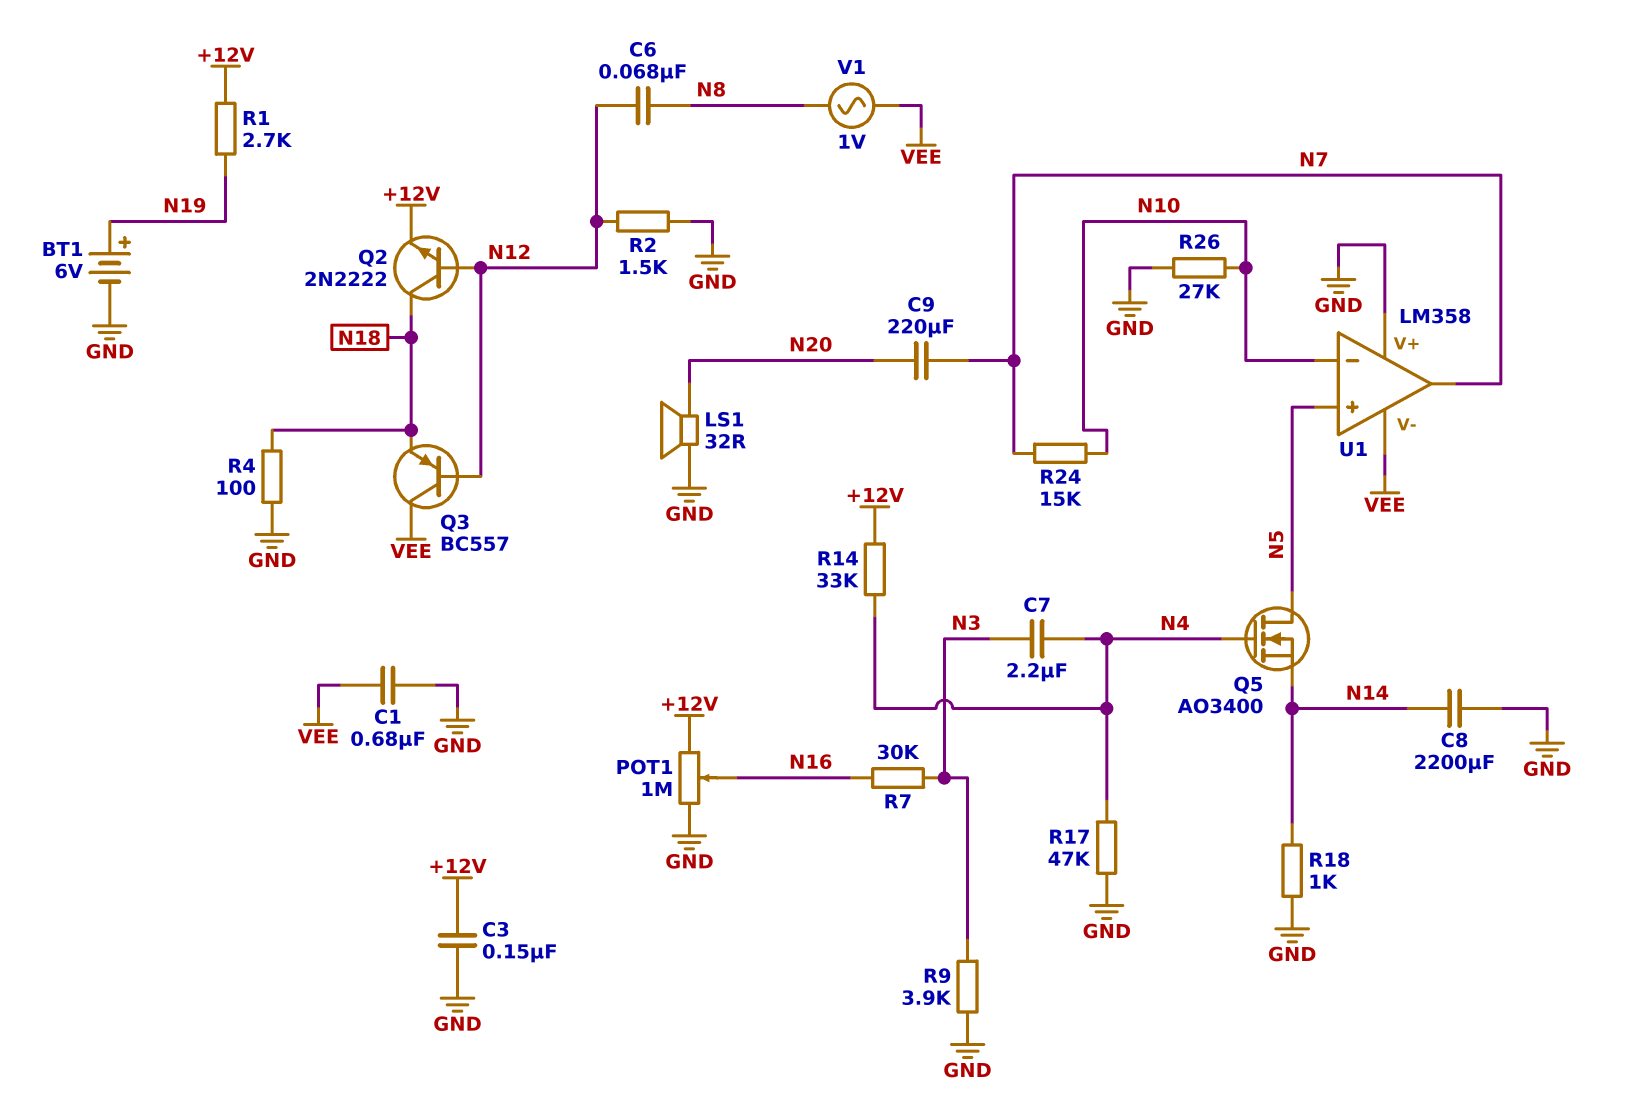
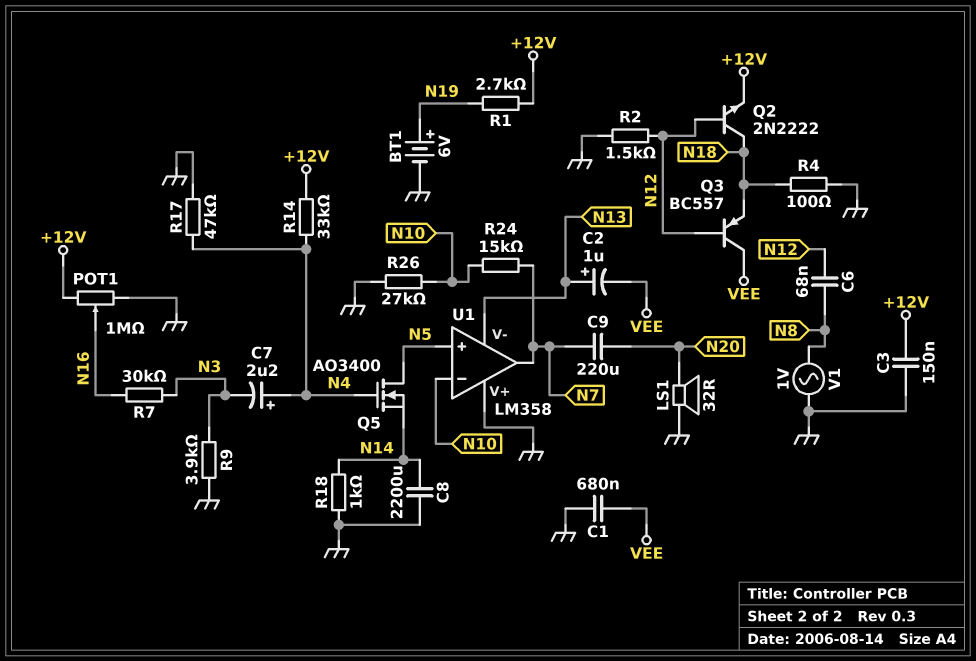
C2: none -> 1uF (plus N13, minus VEE)
C7: 2.2uF (N3, N4) -> 2.2uF (plus N4, minus N3)
U1 pin V-: VEE -> N13
V1: AC 1V (N8, VEE) -> AC 1V (GND, N8)

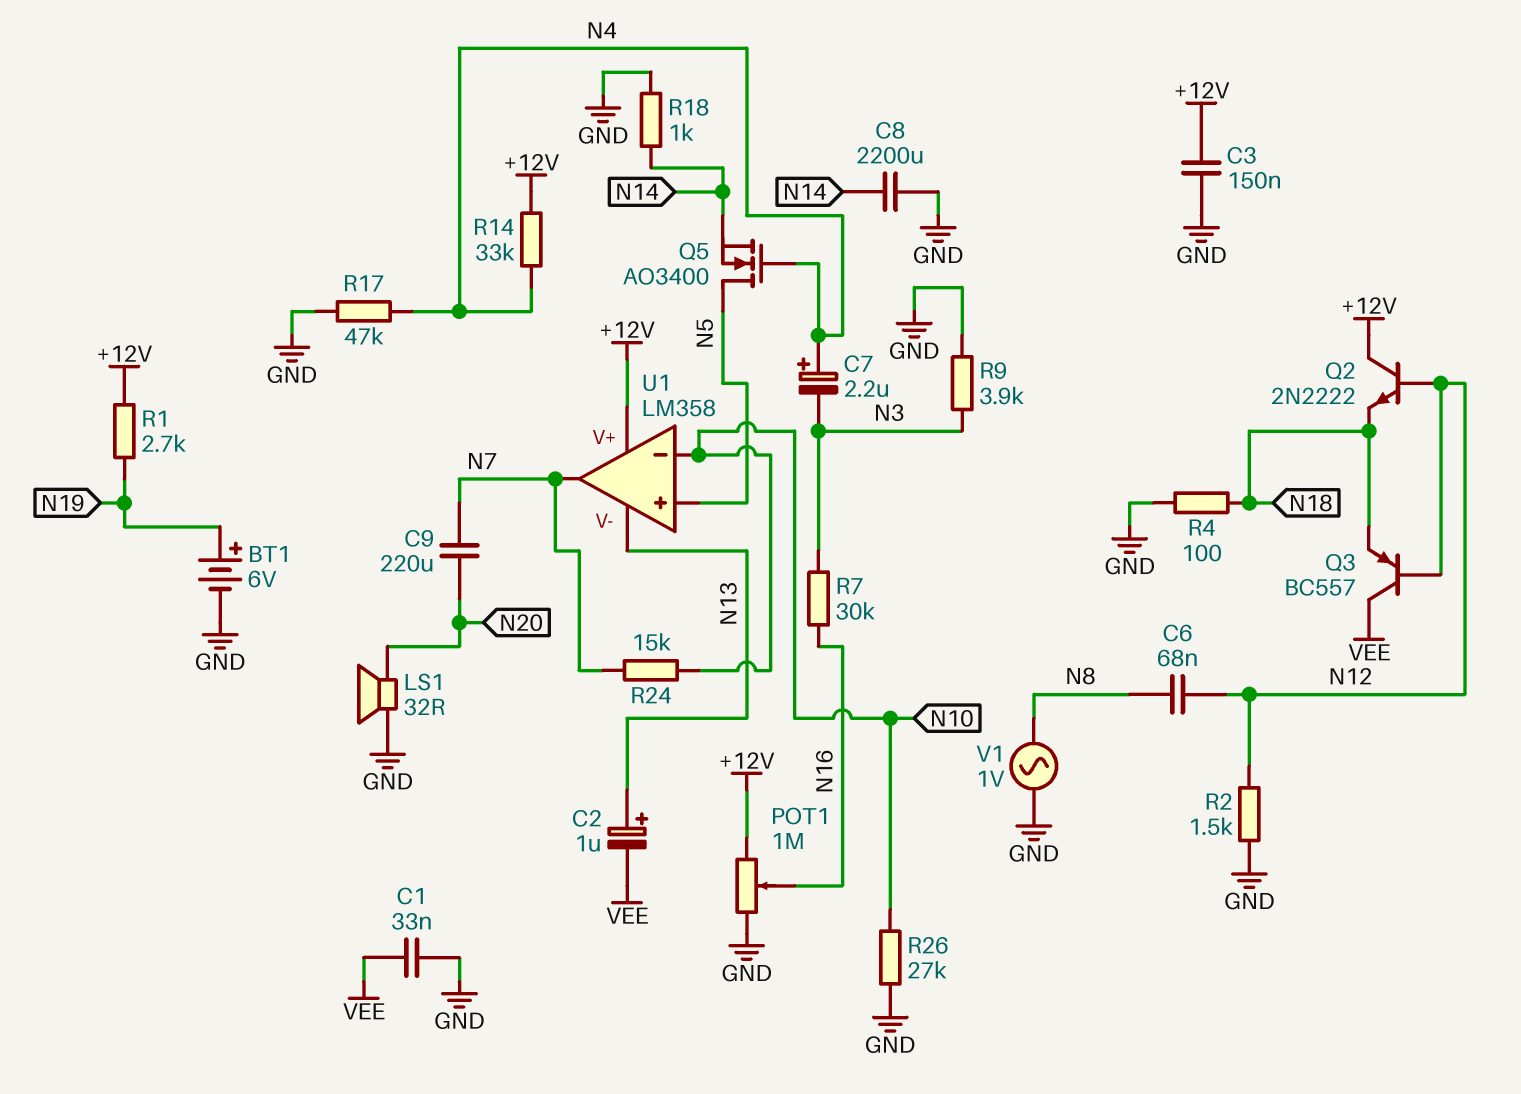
C1: 680nF (GND, VEE) -> 33nF (GND, VEE)
Q2: NPN 2N2222 (B N12, C N18, E +12V) -> NPN 2N2222 (B N12, C +12V, E N18)
U1 pin V+: GND -> +12V

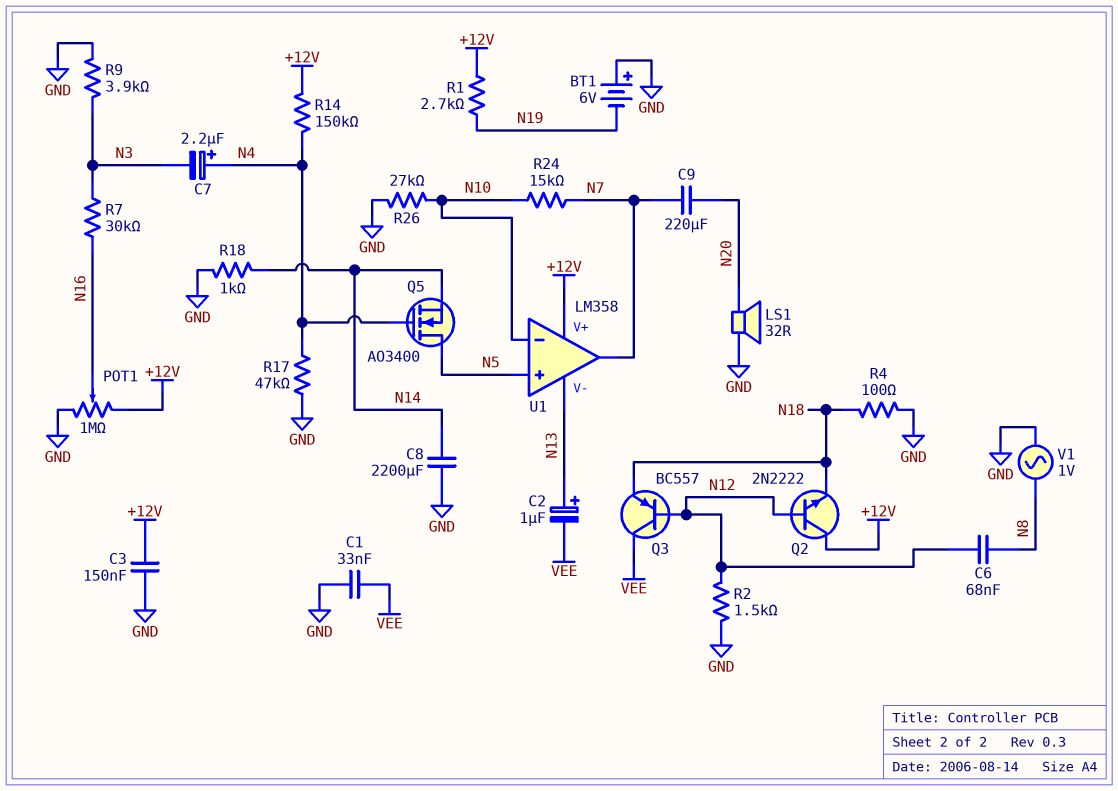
BT1: 6V (plus N19, minus GND) -> 6V (plus GND, minus N19)
R14: 33k (+12V, N4) -> 150k (+12V, N4)

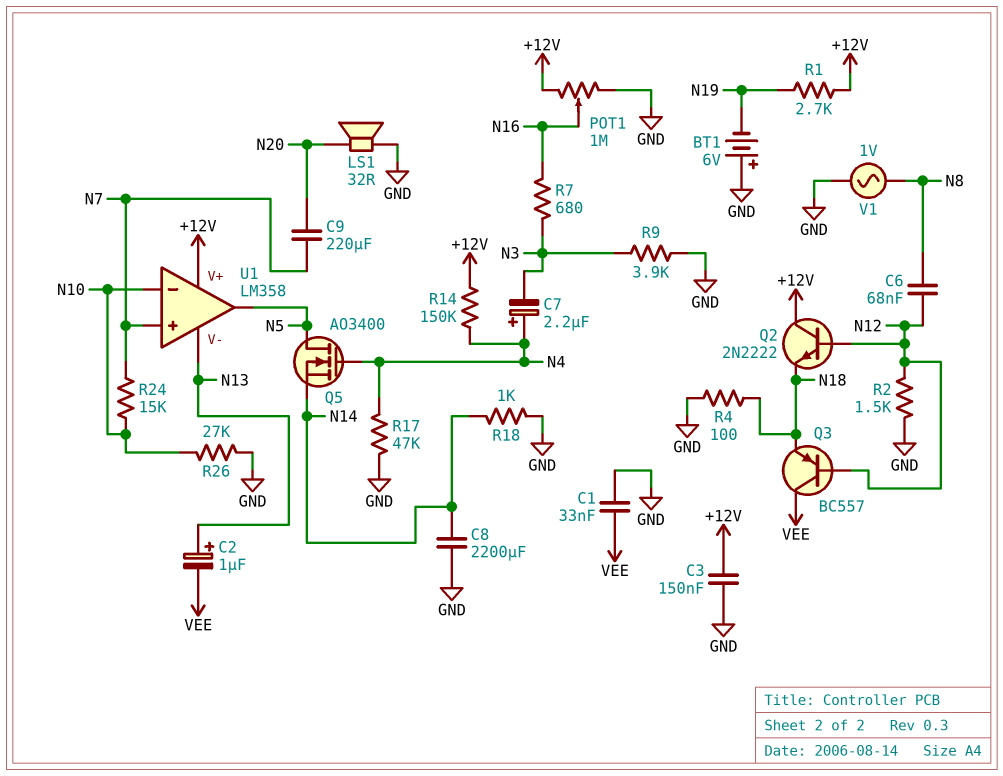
R7: 30k (N3, N16) -> 680 (N3, N16)
U1 pin in+: N5 -> N7
U1 pin out: N7 -> N5

